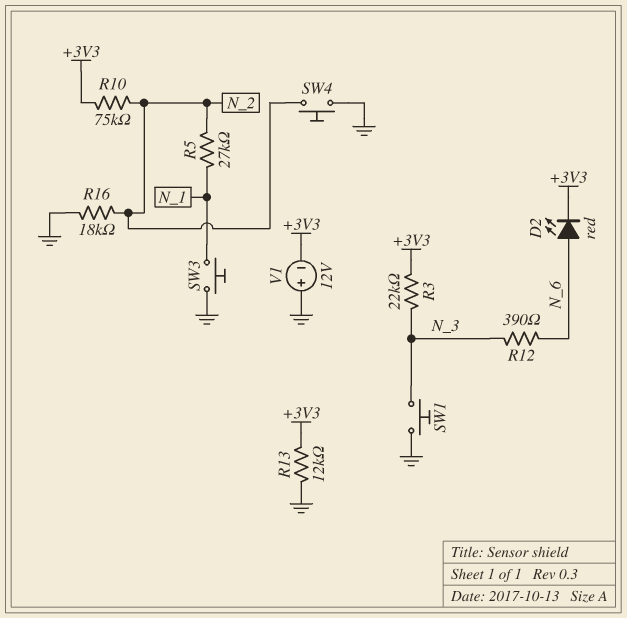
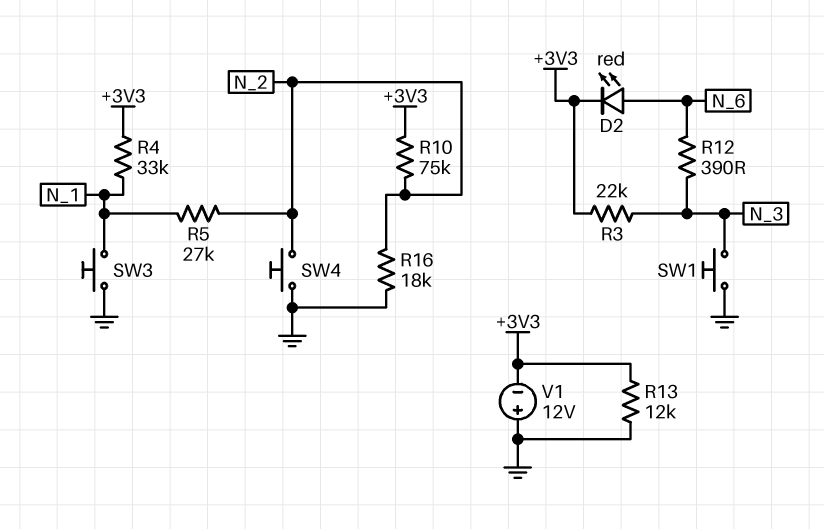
R4: none -> 33k (+3V3, N_1)

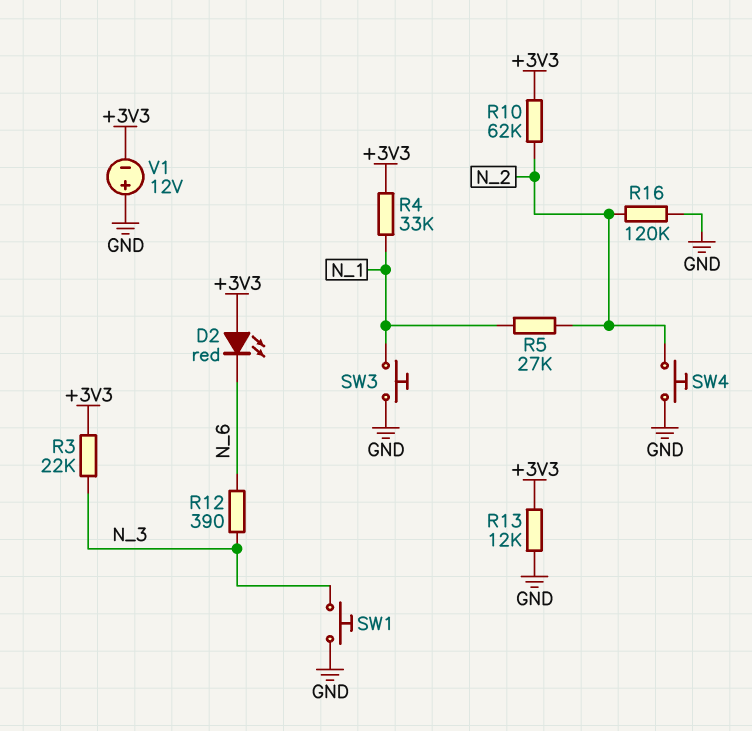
D2: LED red (A N_6, K +3V3) -> LED red (A +3V3, K N_6)
R10: 75k (+3V3, N_2) -> 62k (+3V3, N_2)
R16: 18k (GND, N_2) -> 120k (GND, N_2)

